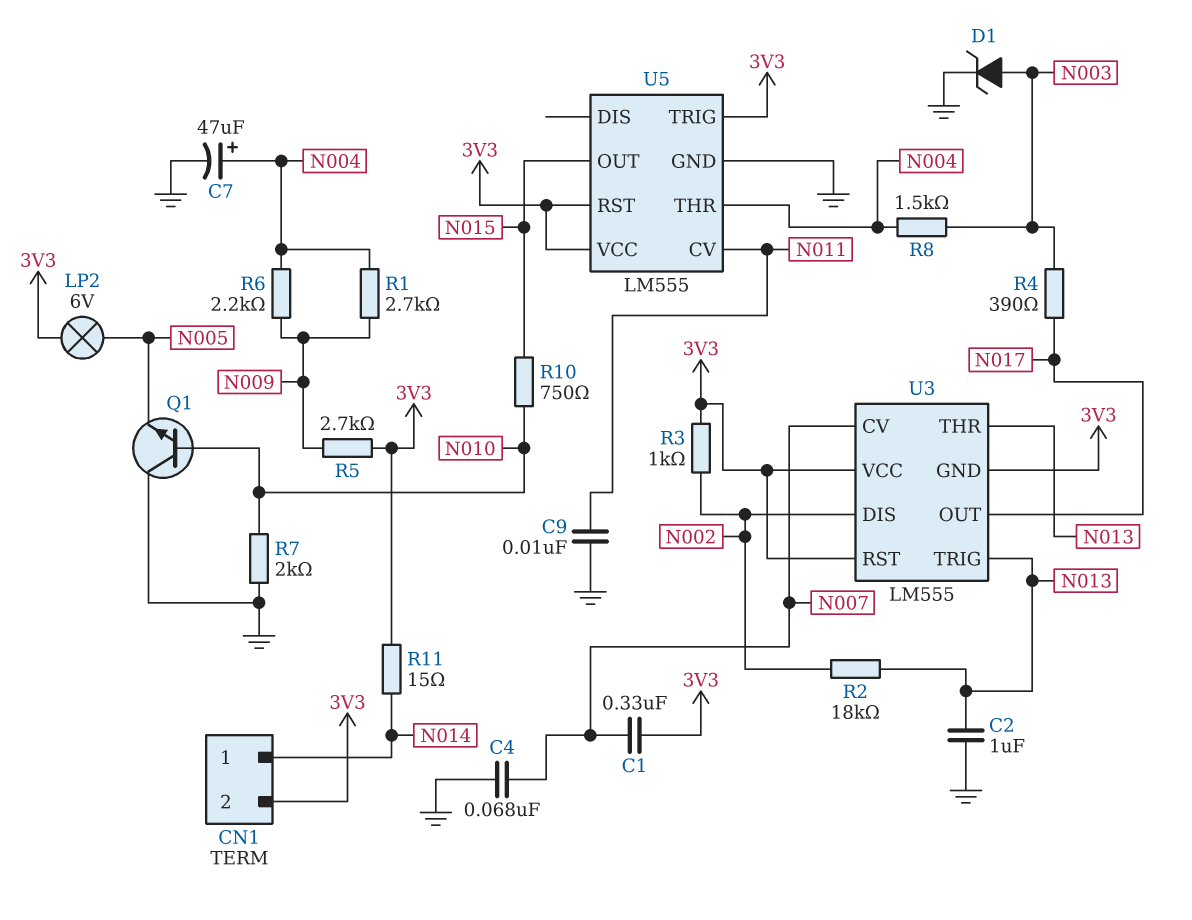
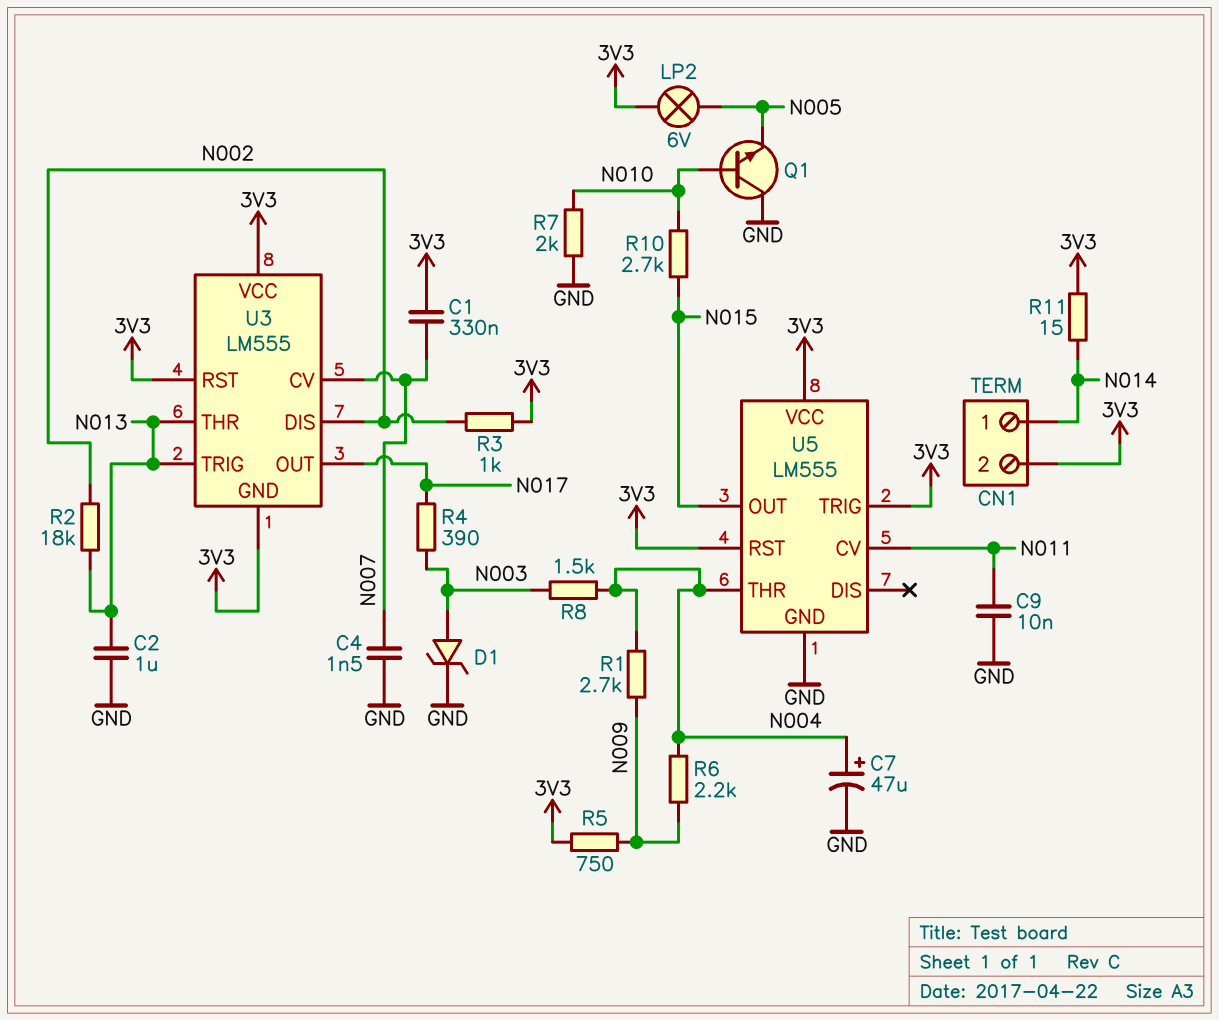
C4: 68nF (GND, N007) -> 1.5nF (GND, N007)
R5: 2.7k (3V3, N009) -> 750 (3V3, N009)
R10: 750 (N010, N015) -> 2.7k (N010, N015)

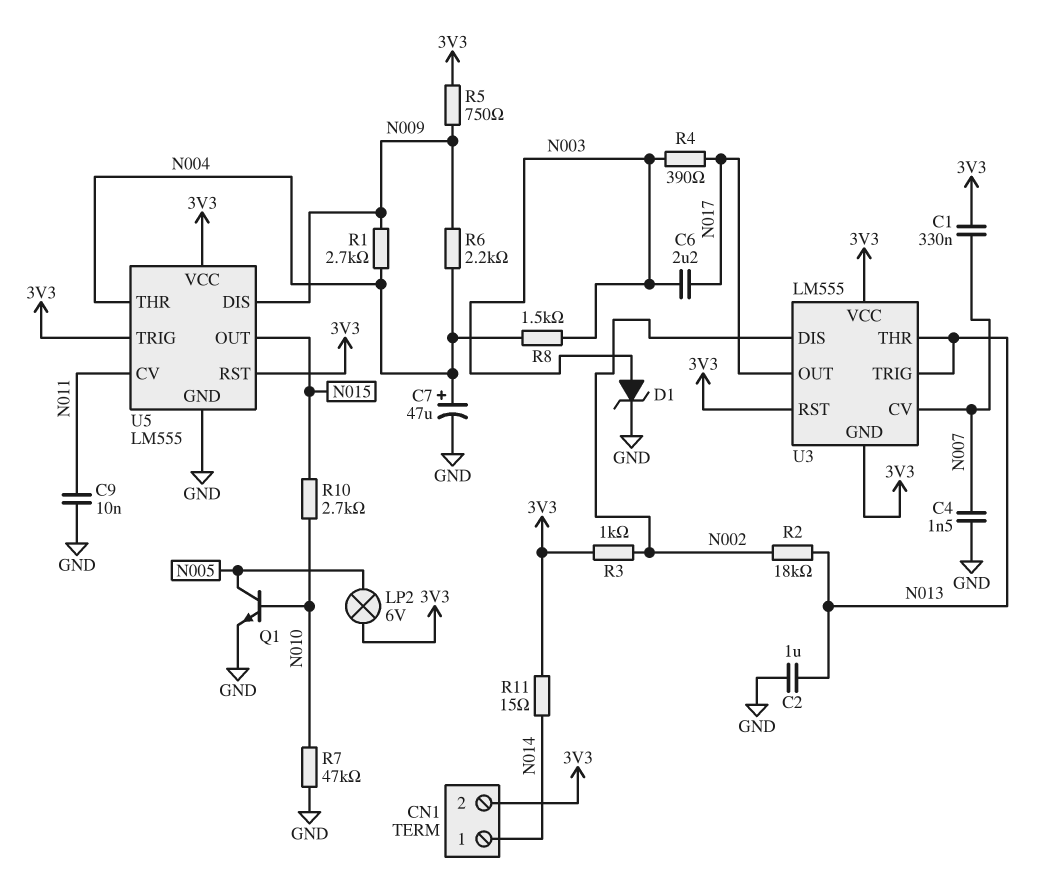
C6: none -> 2.2uF (N003, N017)
Q1: NPN (B N010, C GND, E N005) -> NPN (B N010, C N005, E GND)
R7: 2k (GND, N010) -> 47k (GND, N010)
U5 pin DIS: none -> N009

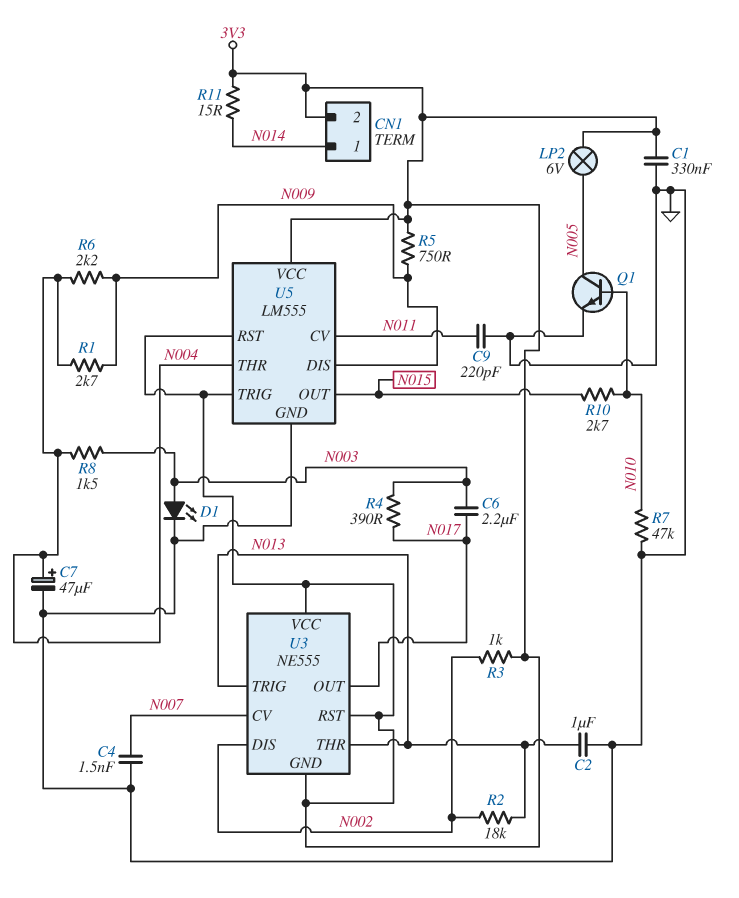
C1: 330nF (3V3, N007) -> 330nF (3V3, GND)
C9: 10nF (GND, N011) -> 220pF (GND, N011)
D1: zener (A N003, K GND) -> LED (A N003, K GND)
U3: LM555 -> NE555

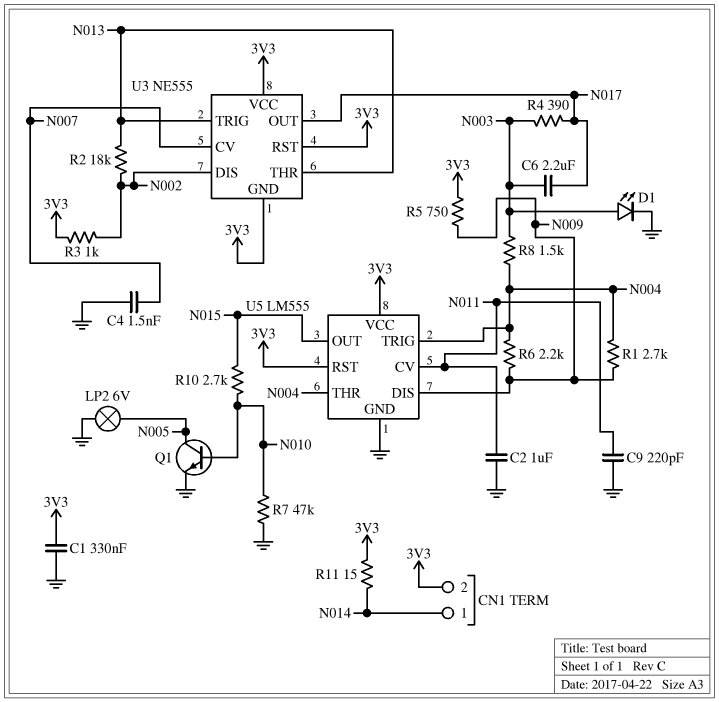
C2: 1uF (GND, N013) -> 1uF (GND, N011)
C7: 47uF (plus N004, minus GND) -> none
LP2: lamp 6V (3V3, N005) -> lamp 6V (GND, N005)
U5 pin TRIG: 3V3 -> N004

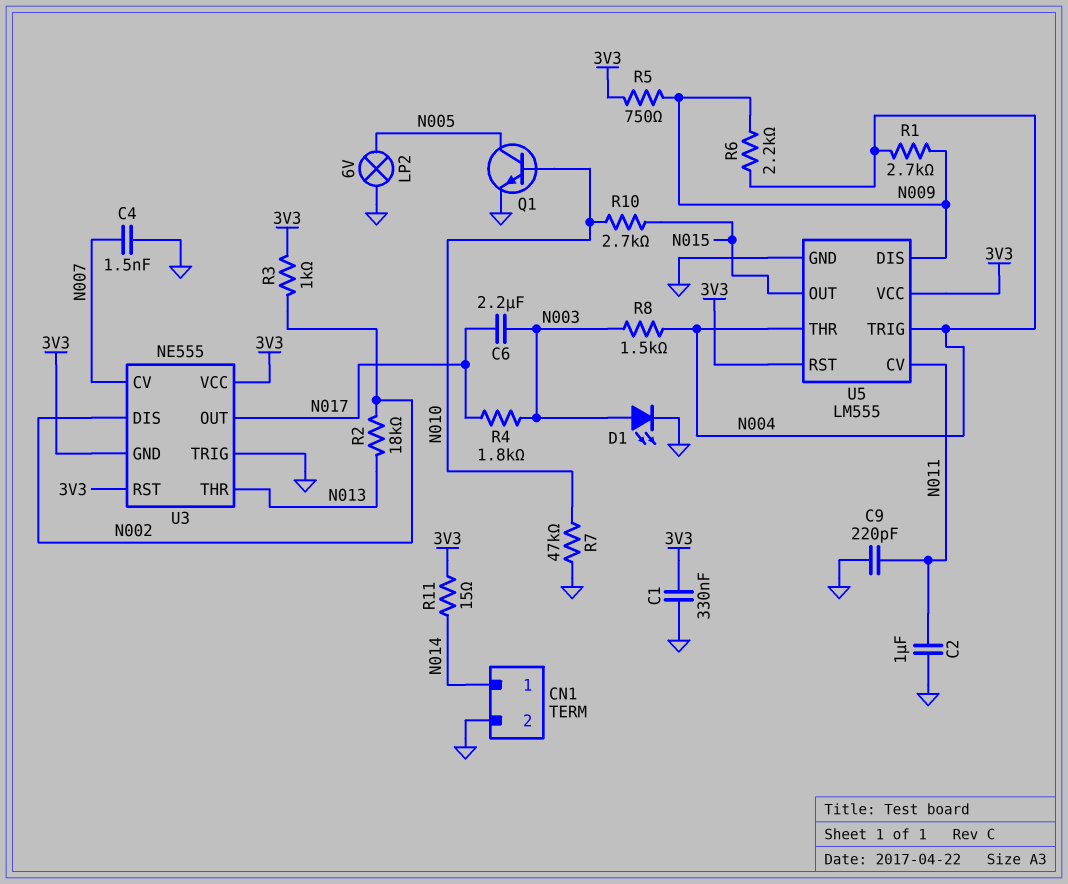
CN1 pin 2: 3V3 -> GND
R4: 390 (N003, N017) -> 1.8k (N003, N017)
U3 pin TRIG: N013 -> GND

